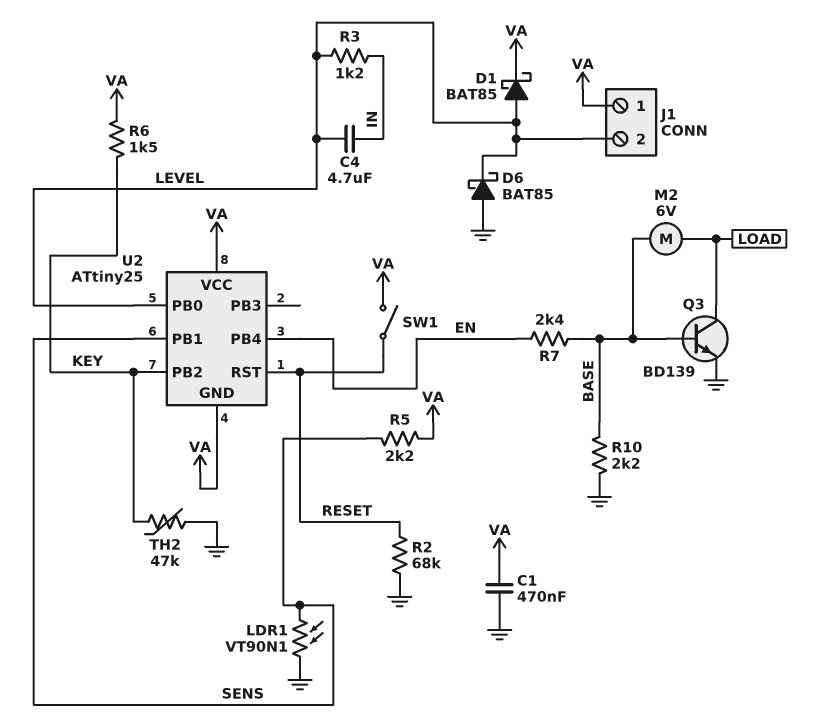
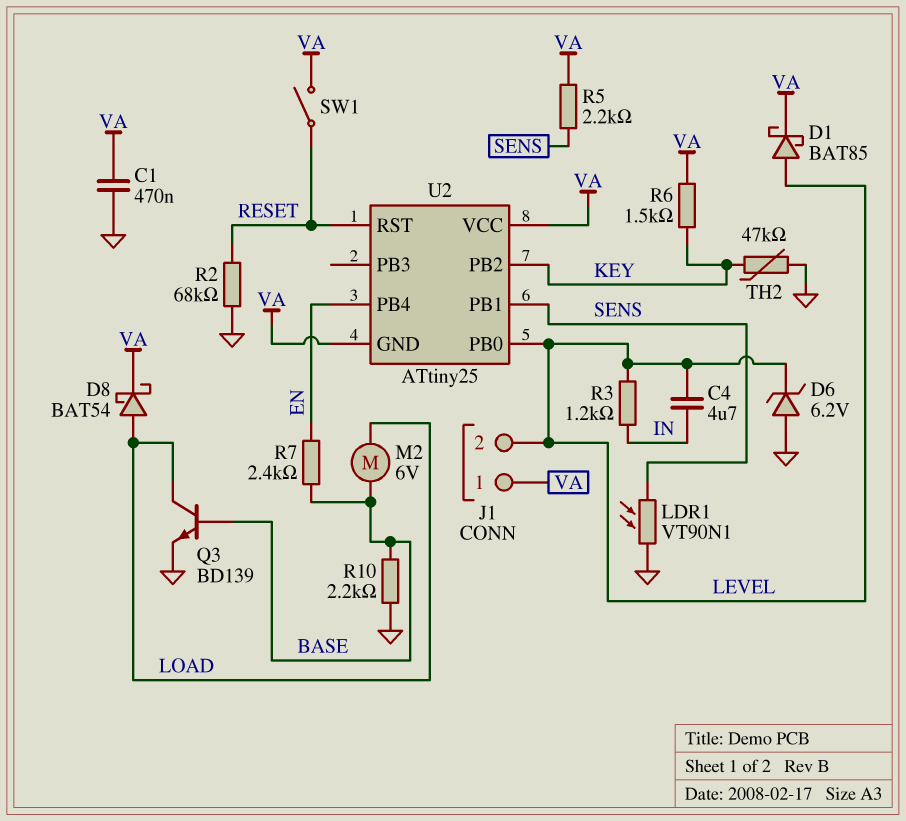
D6: schottky BAT85 (A GND, K LEVEL) -> zener 6.2V (A GND, K LEVEL)
D8: none -> schottky BAT54 (A LOAD, K VA)

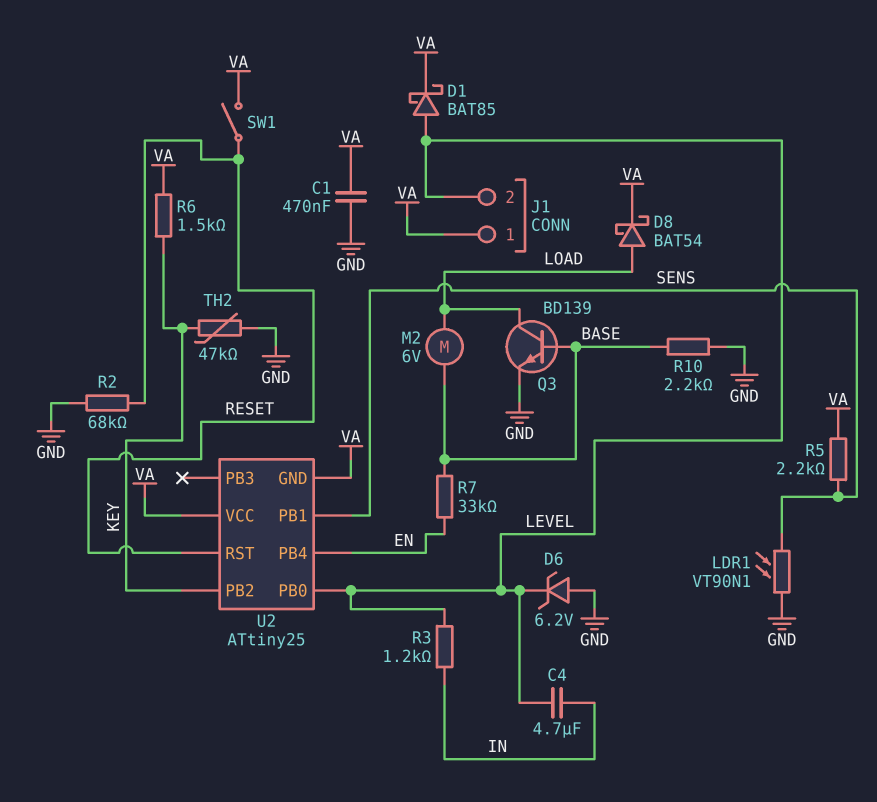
R7: 2.4k (BASE, EN) -> 33k (BASE, EN)

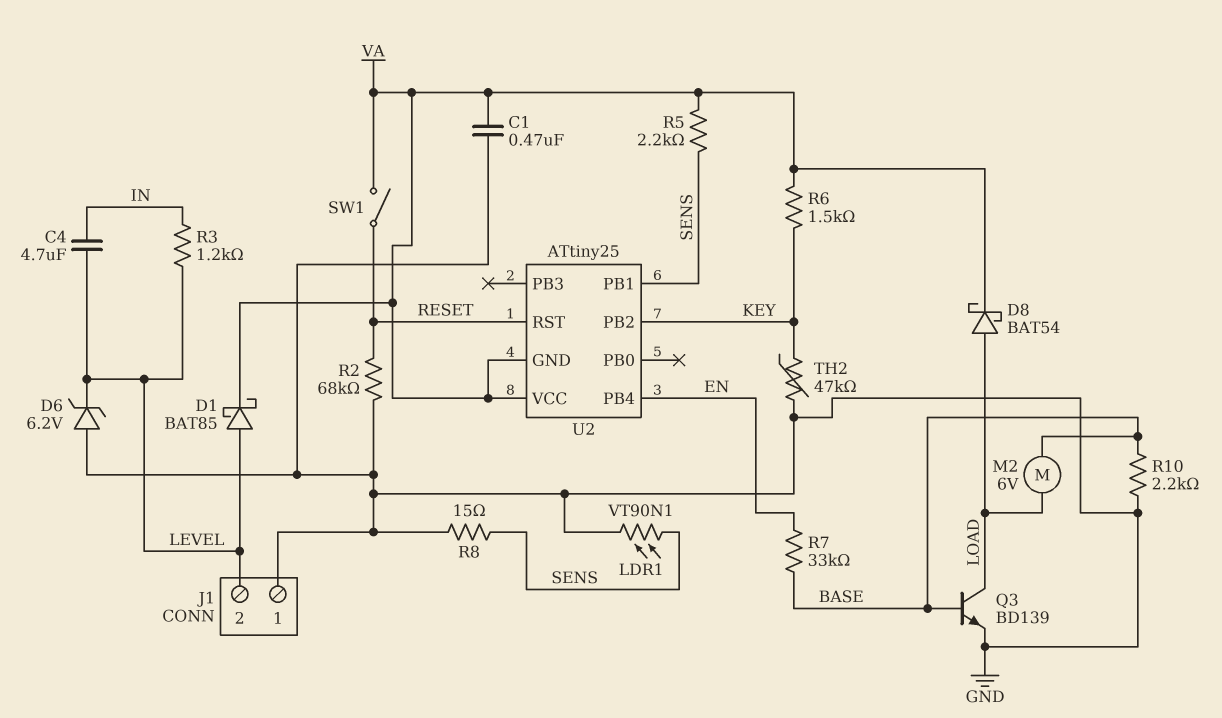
J1 pin 1: VA -> GND
R8: none -> 15 (GND, SENS)
U2 pin PB0: LEVEL -> none

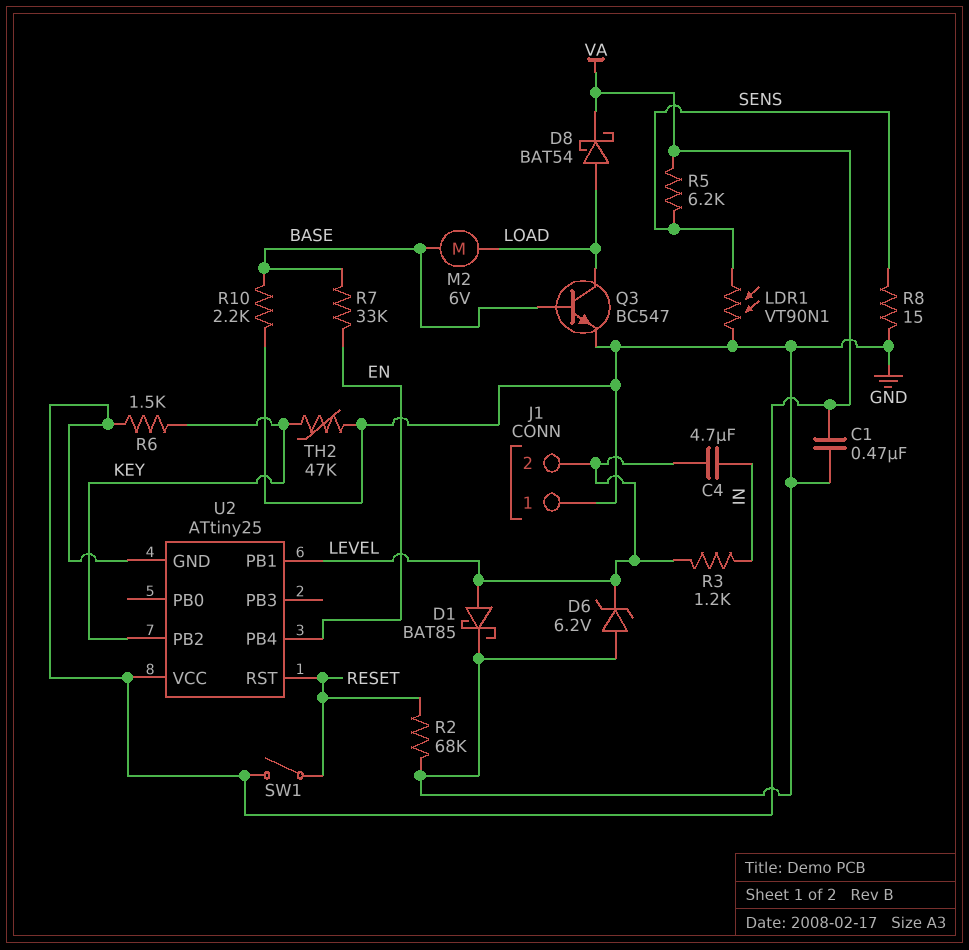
D1: schottky BAT85 (A LEVEL, K VA) -> schottky BAT85 (A LEVEL, K GND)
Q3: NPN BD139 (B BASE, C LOAD, E GND) -> NPN BC547 (B BASE, C LOAD, E GND)
R5: 2.2k (SENS, VA) -> 6.2k (SENS, VA)
U2 pin PB1: SENS -> LEVEL

